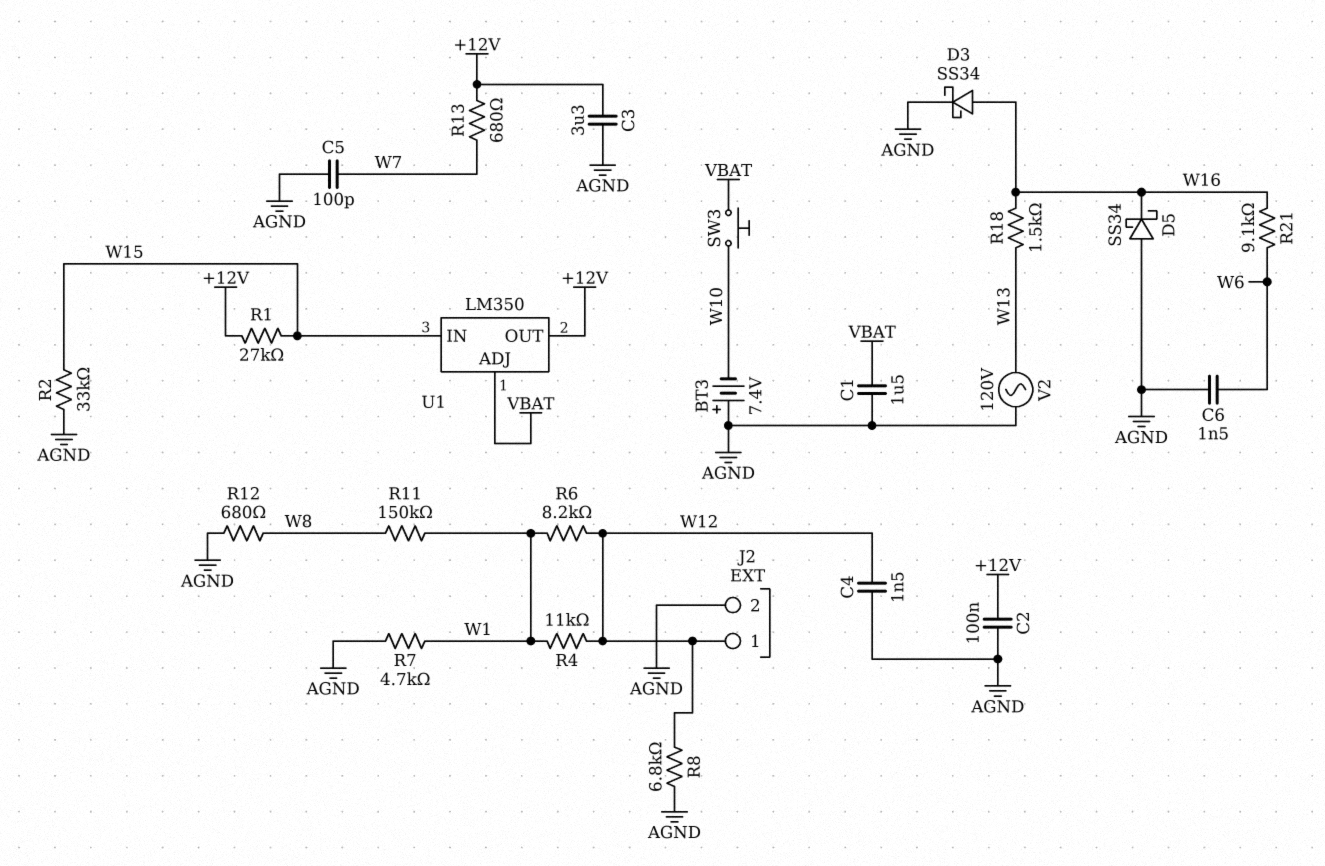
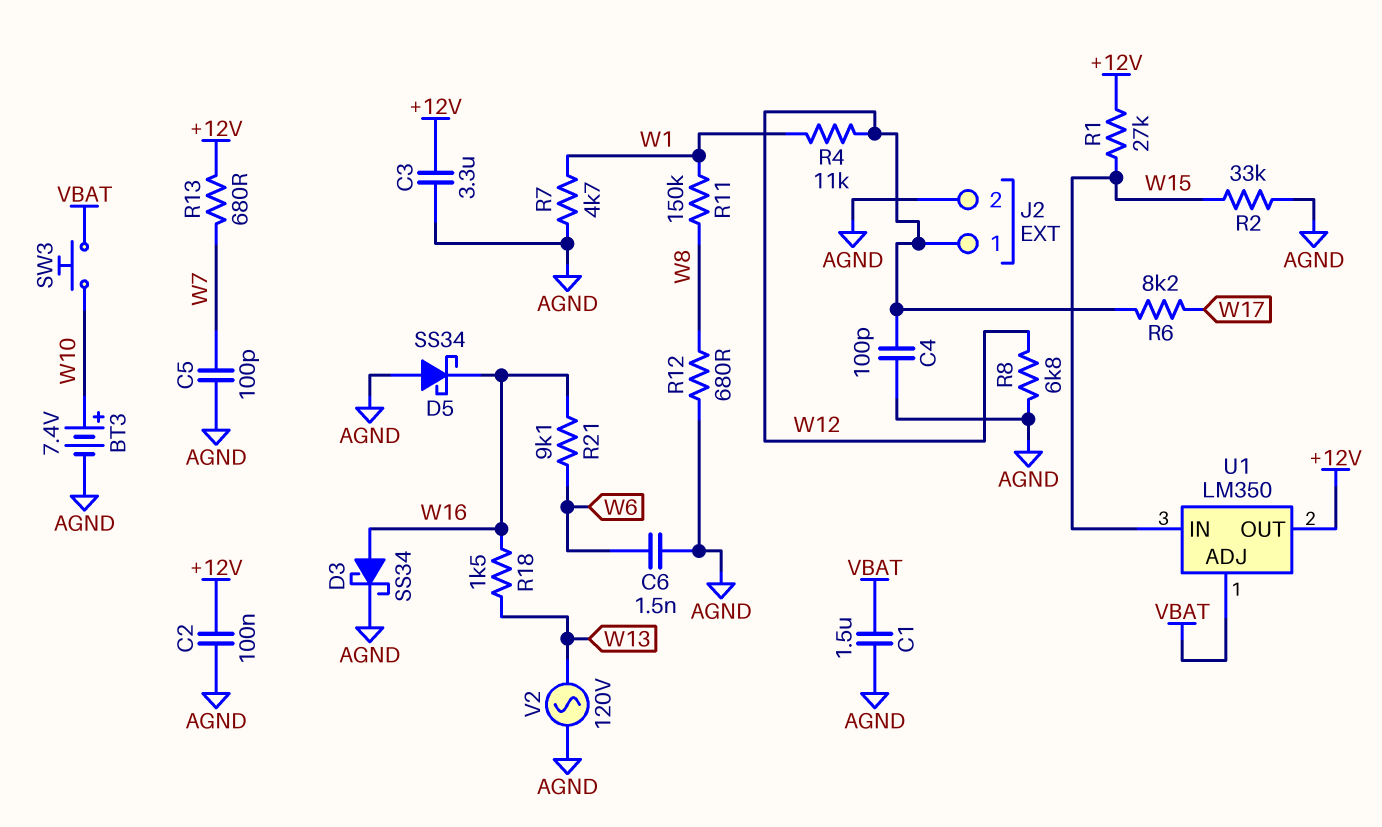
BT3: 7.4V (plus AGND, minus W10) -> 7.4V (plus W10, minus AGND)
C4: 1.5nF (AGND, W12) -> 100pF (AGND, W12)
R6: 8.2k (W1, W12) -> 8.2k (W12, W17)

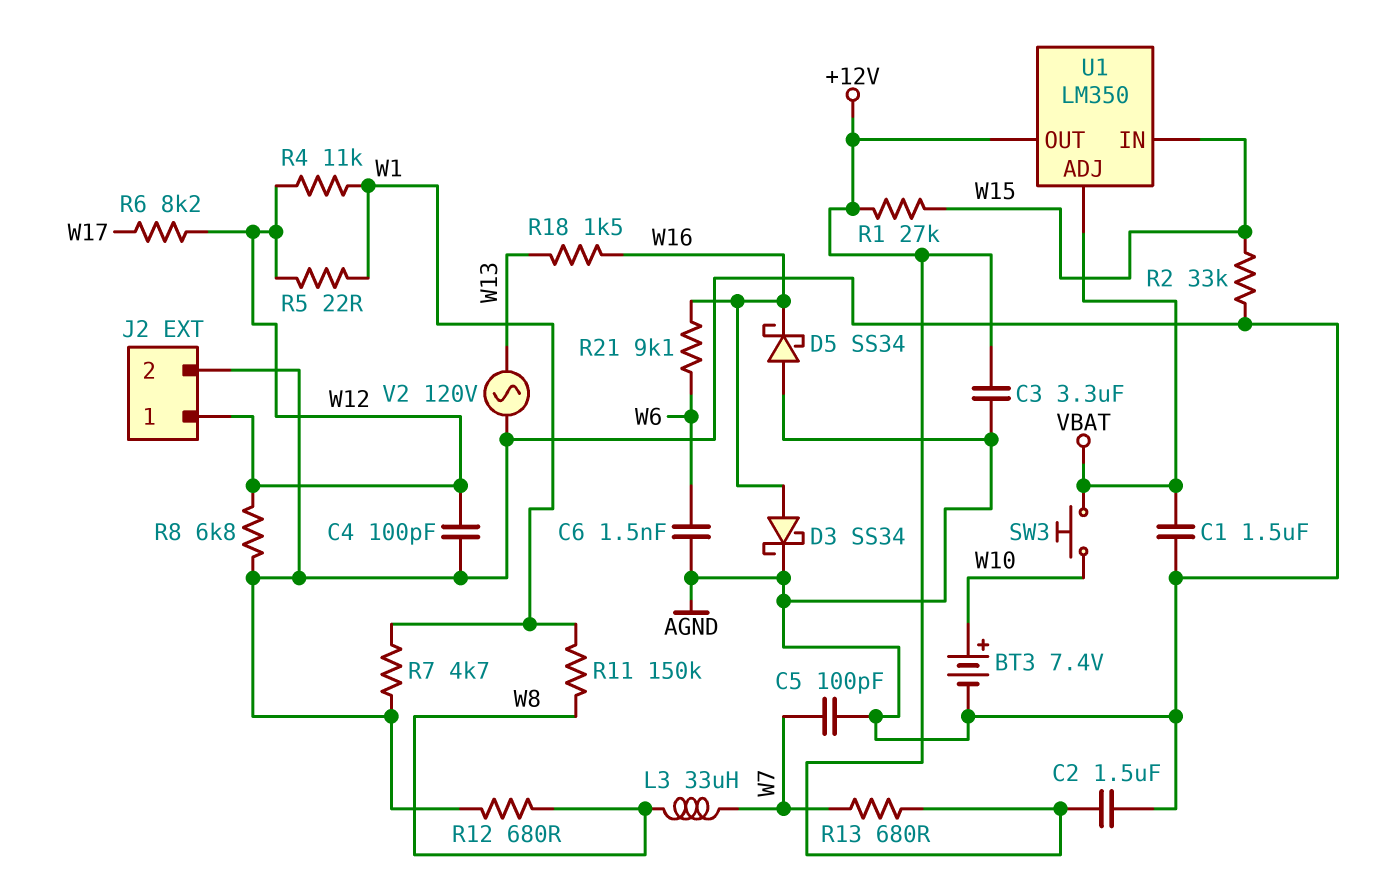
C2: 100nF (+12V, AGND) -> 1.5uF (+12V, AGND)
L3: none -> 33uH (W7, W8)
R5: none -> 22 (W1, W12)

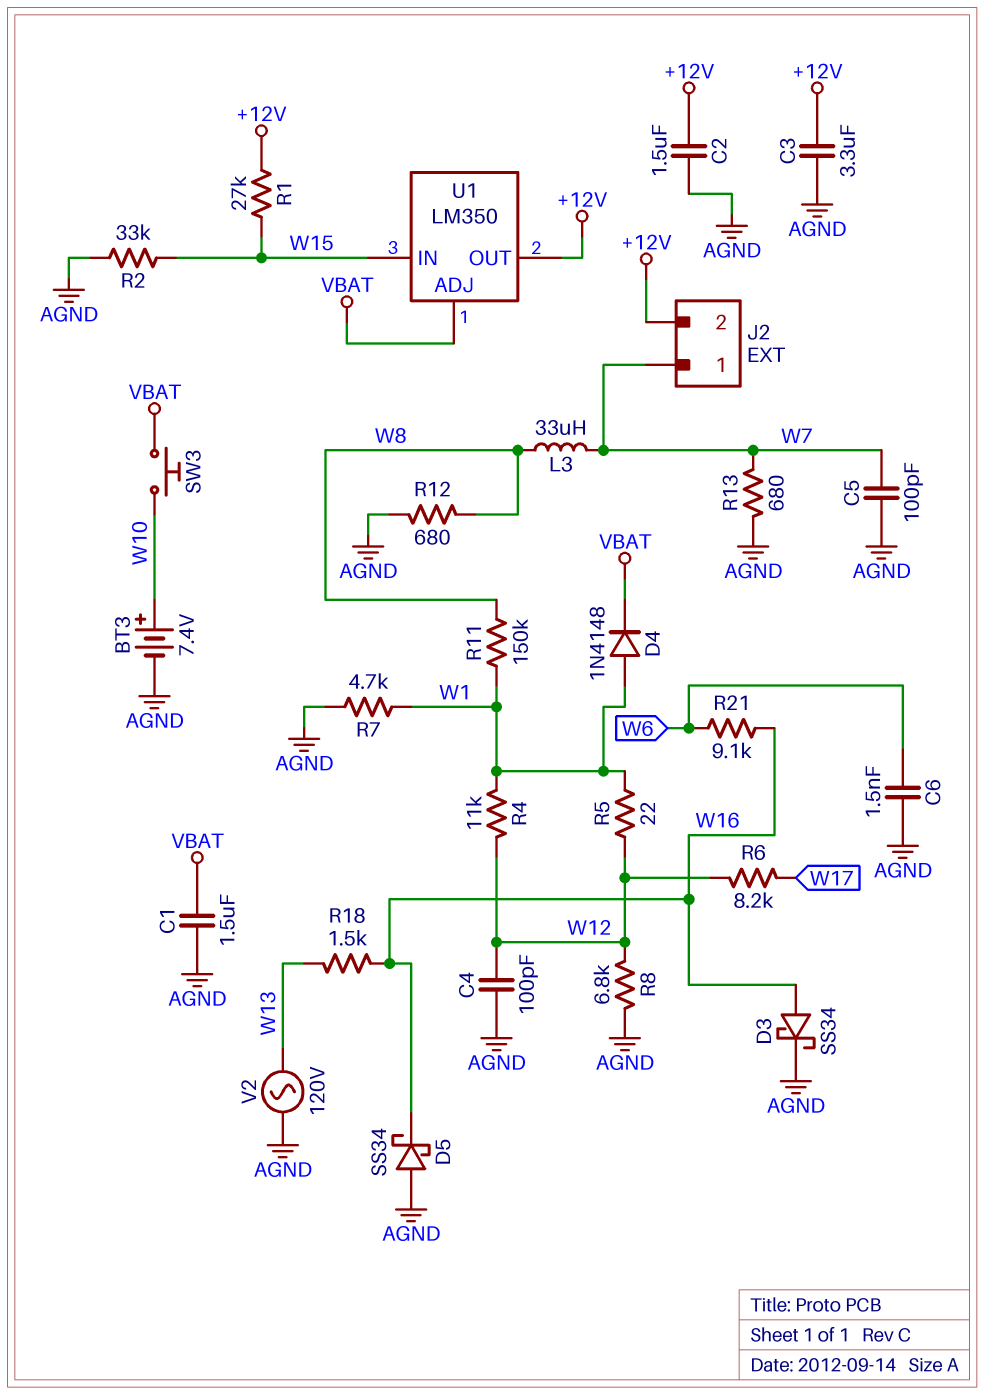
D4: none -> diode 1N4148 (A W1, K VBAT)
J2 pin 1: W12 -> W7
J2 pin 2: AGND -> +12V
R13: 680 (+12V, W7) -> 680 (AGND, W7)

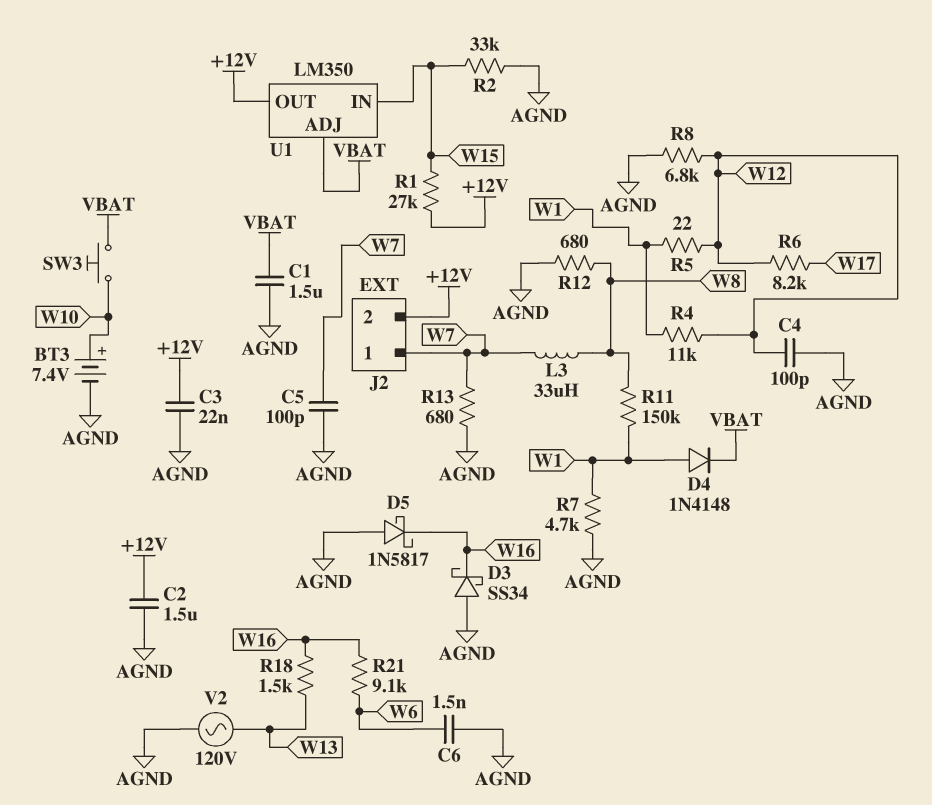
C3: 3.3uF (+12V, AGND) -> 22nF (+12V, AGND)
D3: schottky SS34 (A W16, K AGND) -> schottky SS34 (A AGND, K W16)
D5: schottky SS34 (A AGND, K W16) -> schottky 1N5817 (A AGND, K W16)

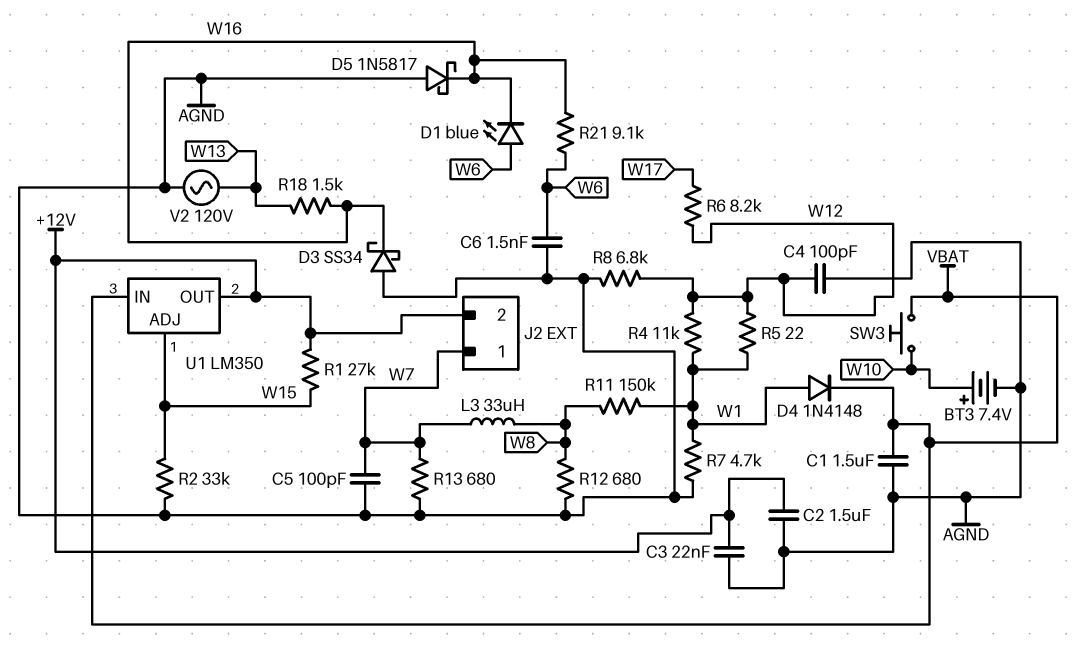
D1: none -> LED blue (A W6, K W16)
U1 pin ADJ: VBAT -> W15
U1 pin IN: W15 -> VBAT

